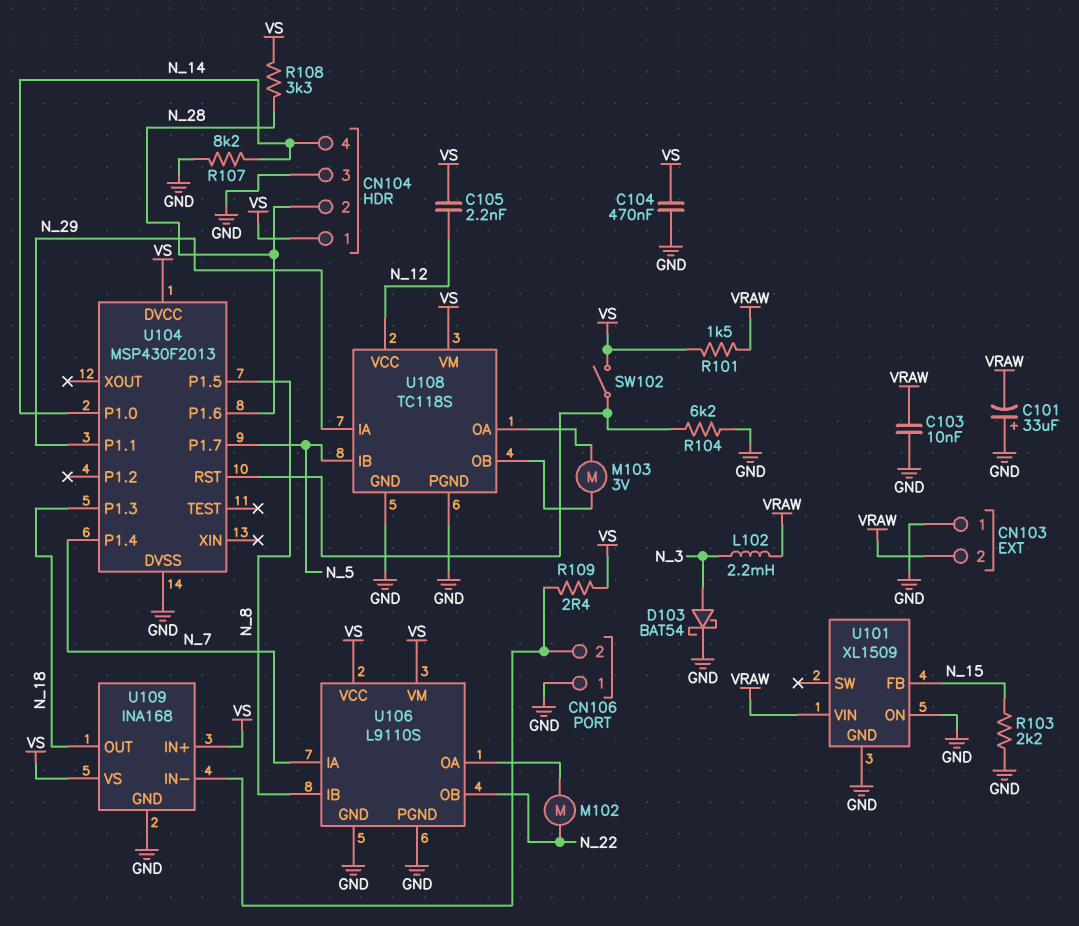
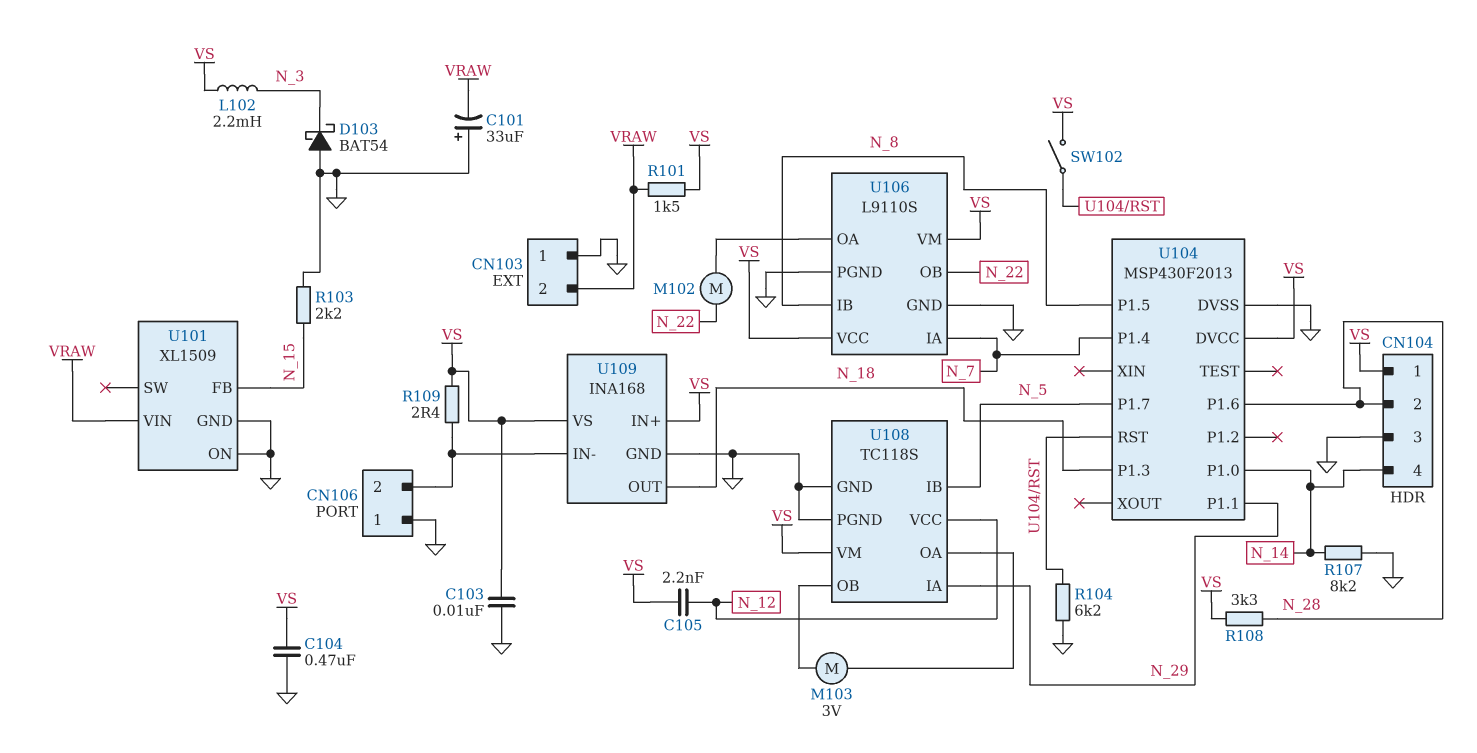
C103: 10nF (GND, VRAW) -> 10nF (GND, VS)
D103: schottky BAT54 (A N_3, K GND) -> schottky BAT54 (A GND, K N_3)
L102: 2.2mH (N_3, VRAW) -> 2.2mH (N_3, VS)

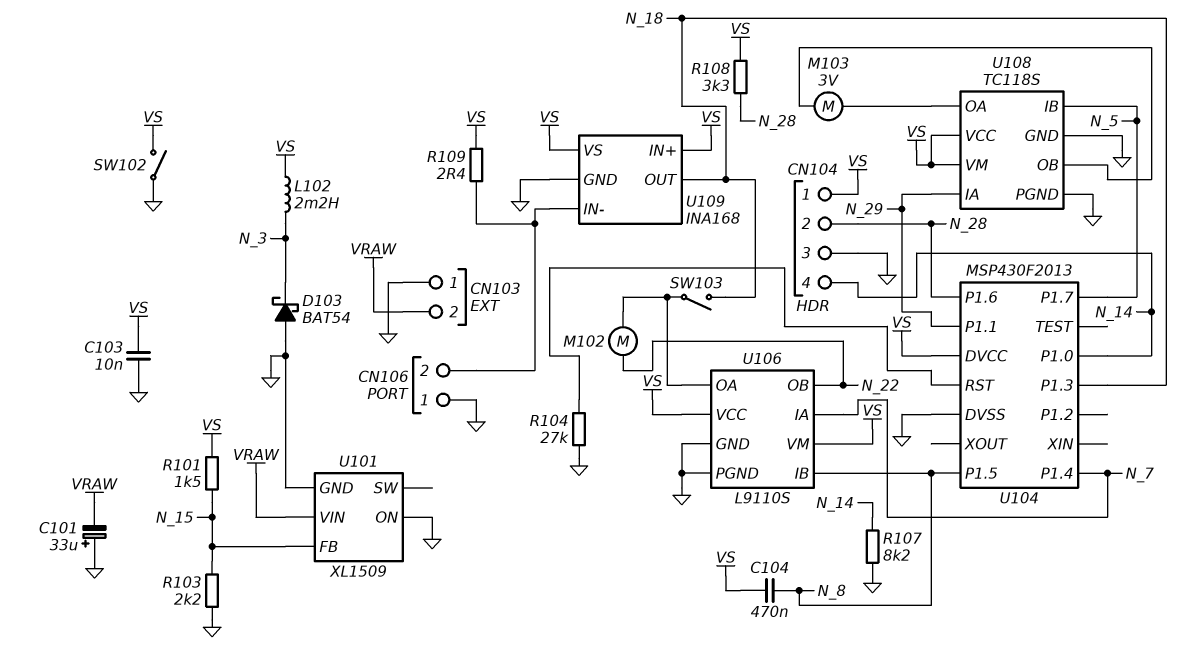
C104: 470nF (GND, VS) -> 470nF (N_8, VS)
C105: 2.2nF (N_12, VS) -> none
R101: 1.5k (VRAW, VS) -> 1.5k (N_15, VS)
R104: 6.2k (GND, U104/RST) -> 27k (GND, U104/RST)
SW102: switch (U104/RST, VS) -> switch (GND, VS)
SW103: none -> switch (N_18, U106/OA)
U108 pin VCC: N_12 -> VS

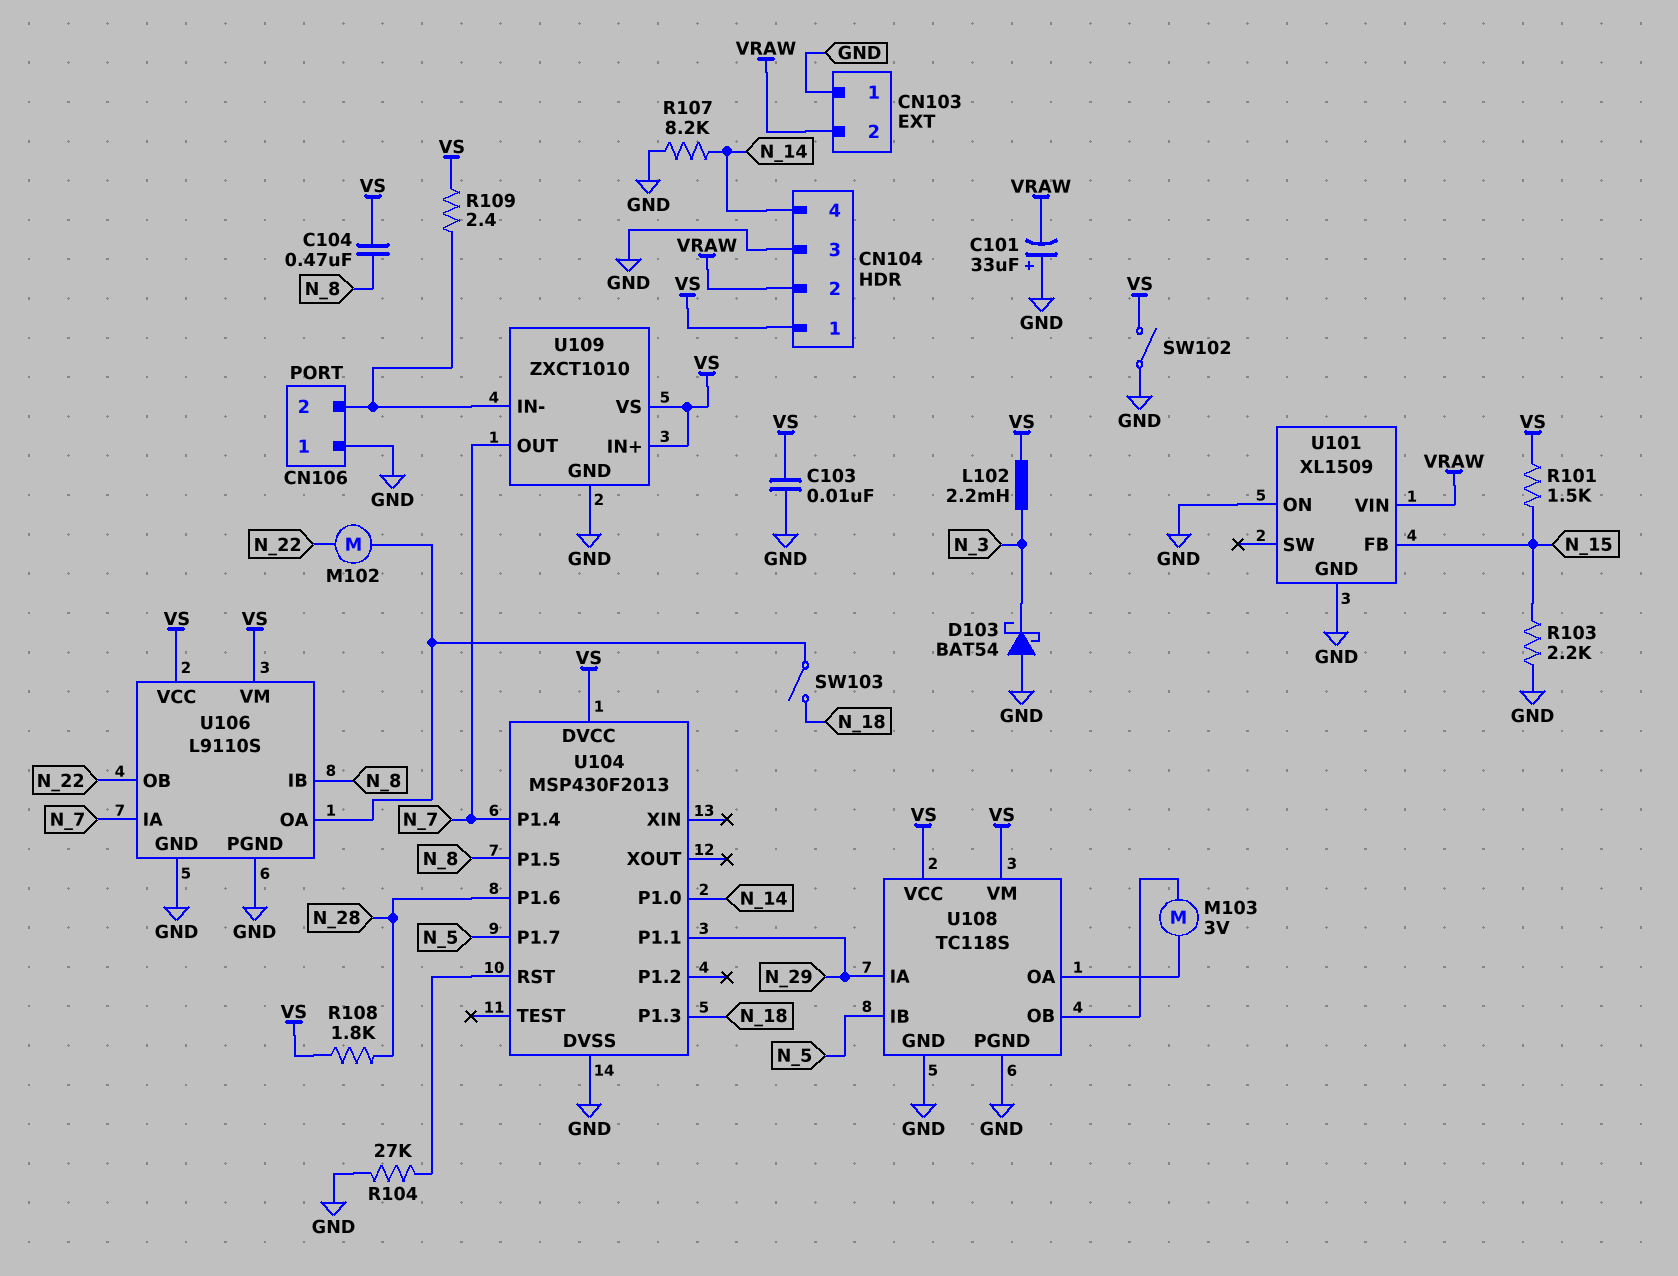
CN104 pin 2: N_28 -> VRAW
R108: 3.3k (N_28, VS) -> 1.8k (N_28, VS)
U109: INA168 -> ZXCT1010
U109 pin OUT: N_18 -> N_7

